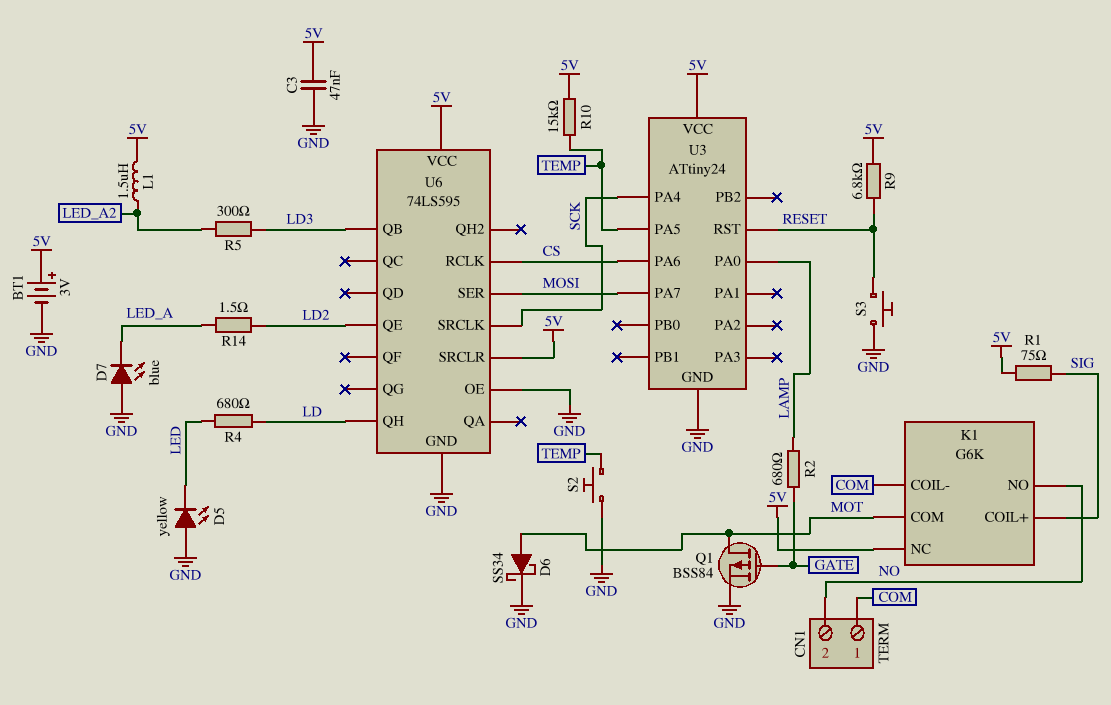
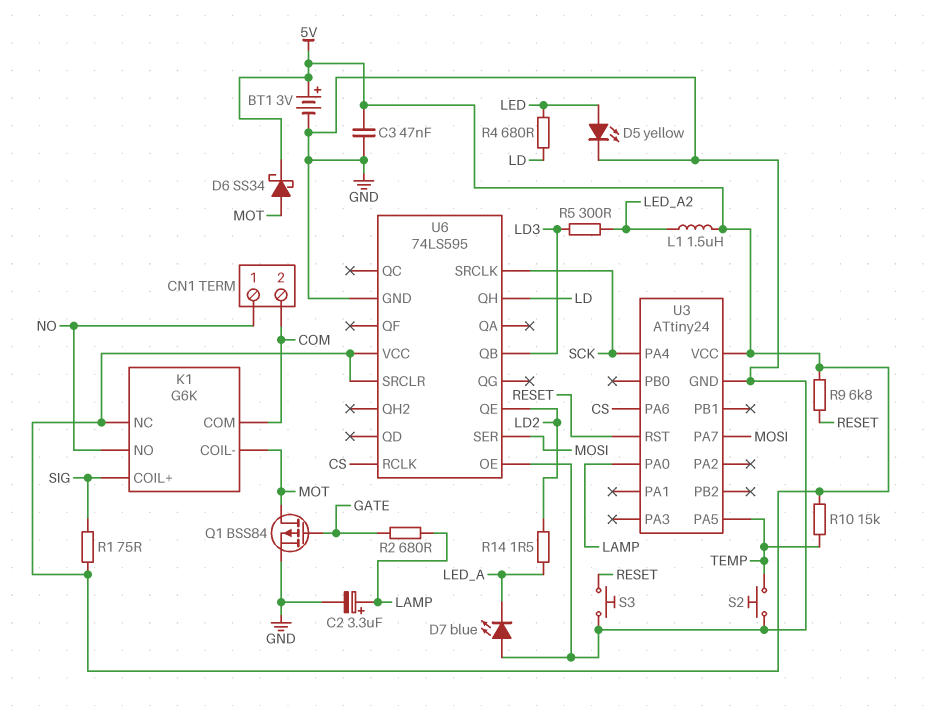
C2: none -> 3.3uF (plus LAMP, minus GND)
CN1 pin 1: COM -> NO
CN1 pin 2: NO -> COM
D5: LED yellow (A GND, K LED) -> LED yellow (A LED, K GND)
D6: schottky SS34 (A MOT, K GND) -> schottky SS34 (A MOT, K 5V)
K1 pin COIL-: COM -> MOT
K1 pin COM: MOT -> COM

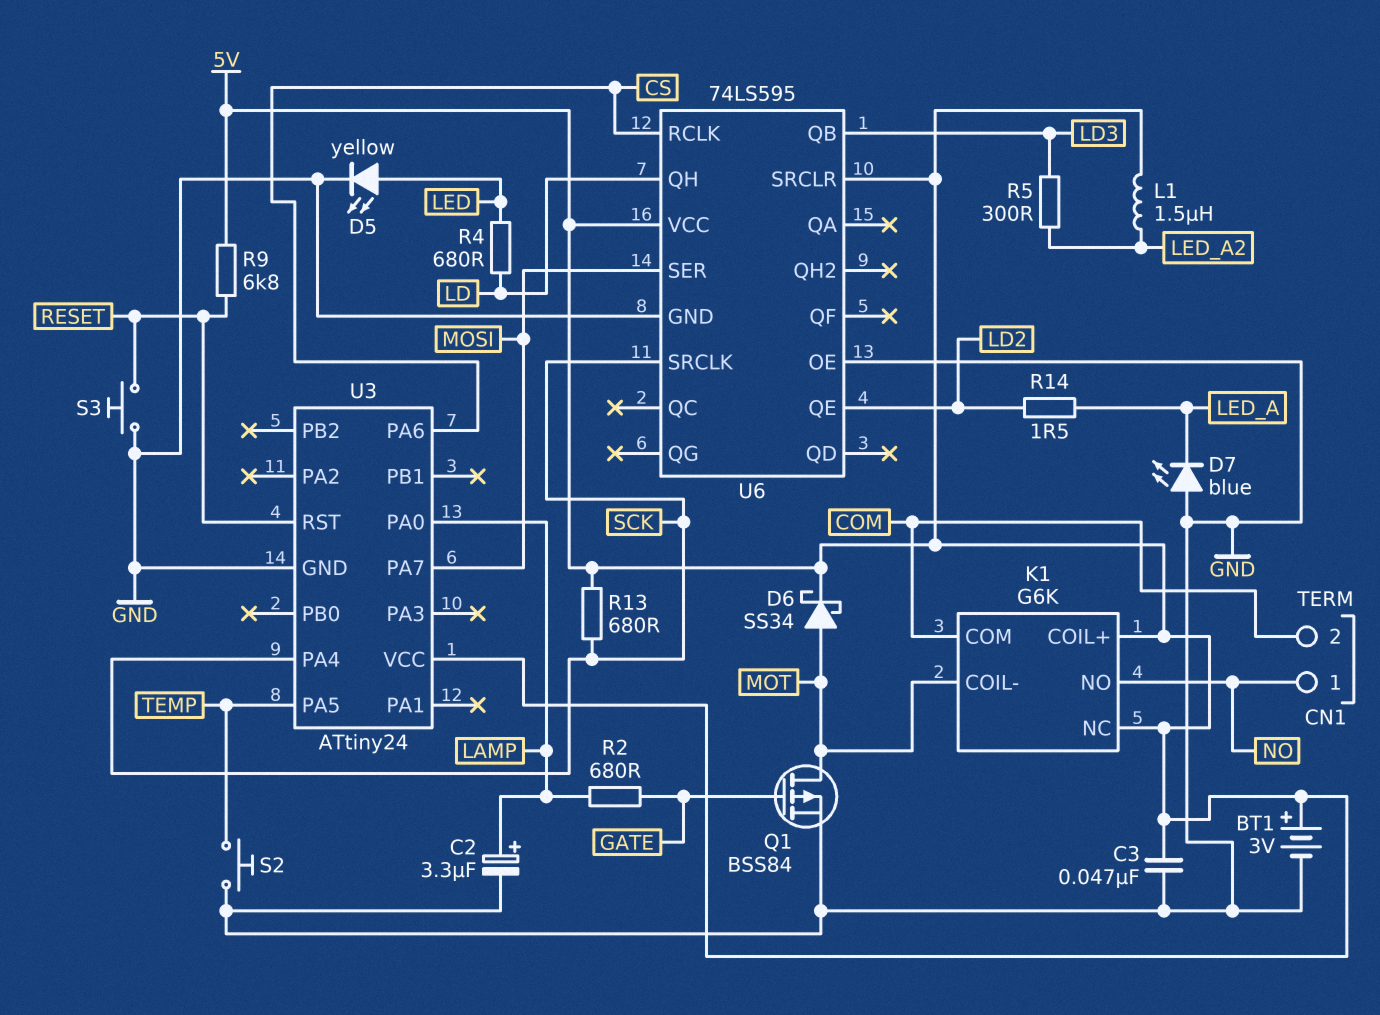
K1 pin COIL+: SIG -> 5V
R1: 75 (5V, SIG) -> none
R10: 15k (5V, TEMP) -> none
R13: none -> 680 (5V, SCK)

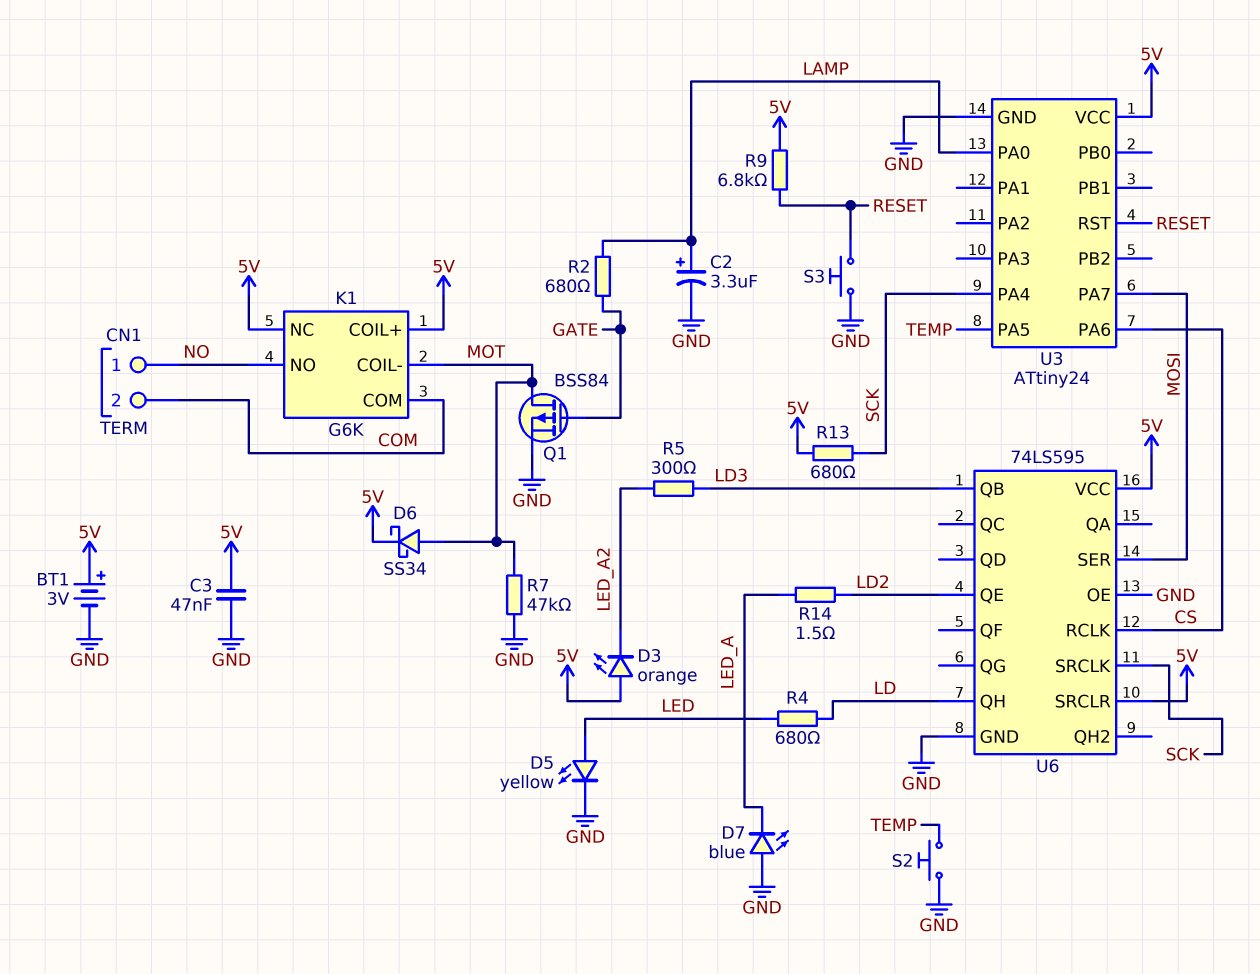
D3: none -> LED orange (A 5V, K LED_A2)
L1: 1.5uH (5V, LED_A2) -> none
R7: none -> 47k (GND, MOT)

